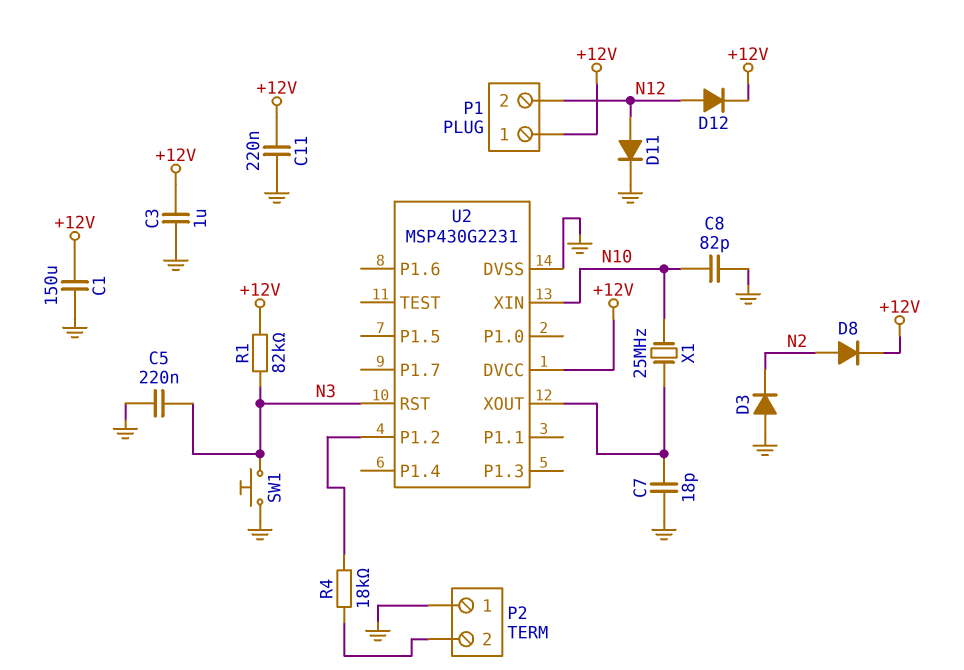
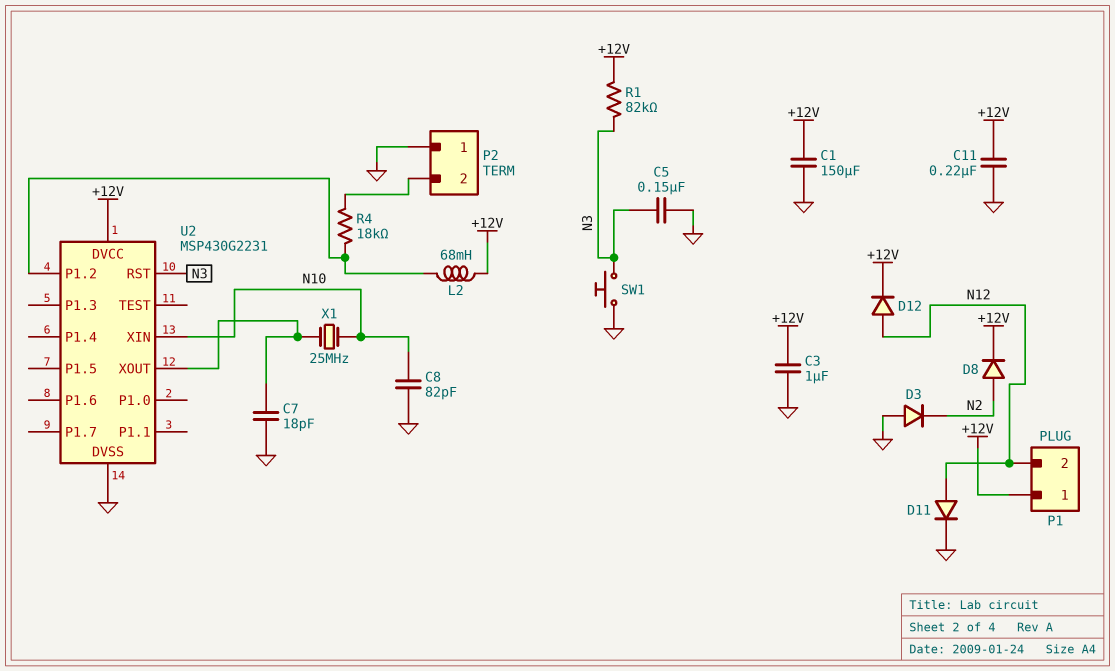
C5: 220nF (GND, N3) -> 150nF (GND, N3)
L2: none -> 68mH (+12V, U2/P1.2)

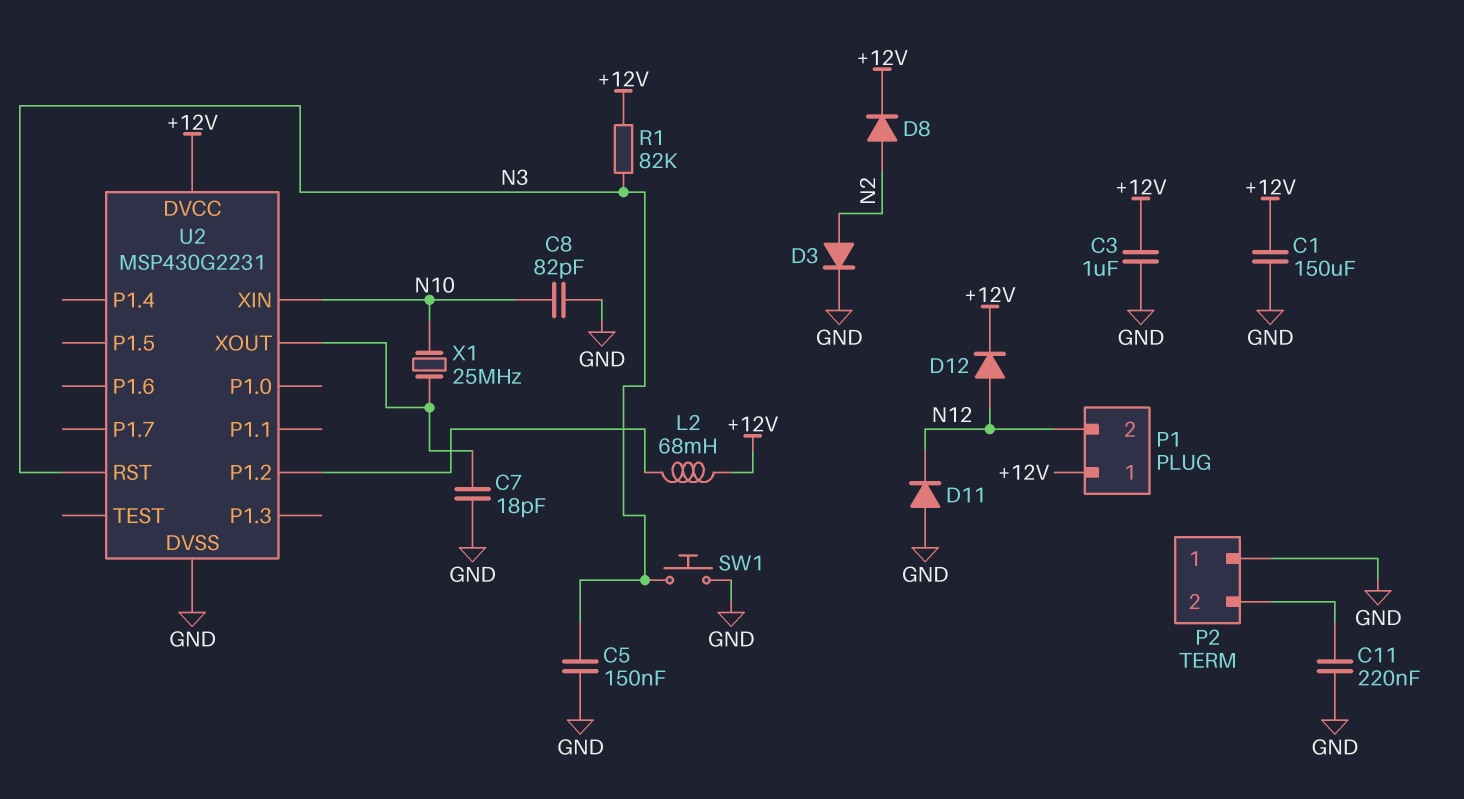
C11: 220nF (+12V, GND) -> 220nF (GND, P2/2)
D3: diode (A GND, K N2) -> diode (A N2, K GND)
D11: diode (A N12, K GND) -> diode (A GND, K N12)
R4: 18k (P2/2, U2/P1.2) -> none

